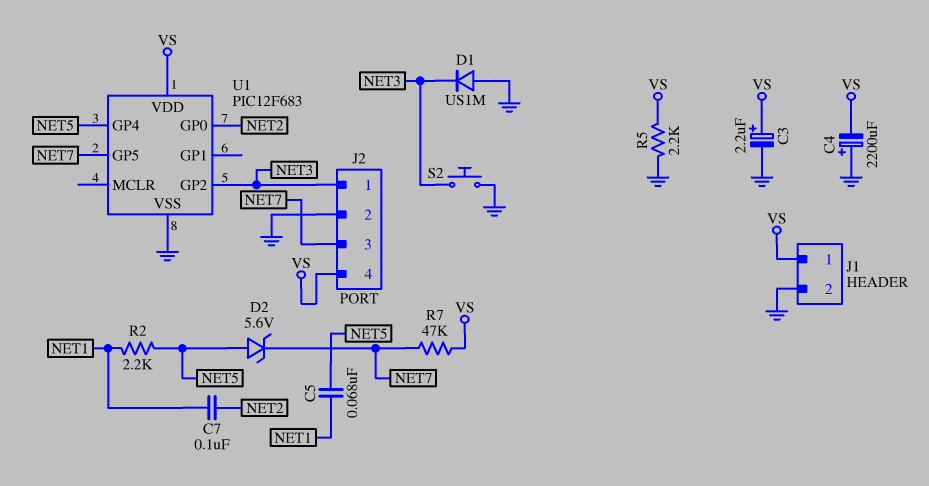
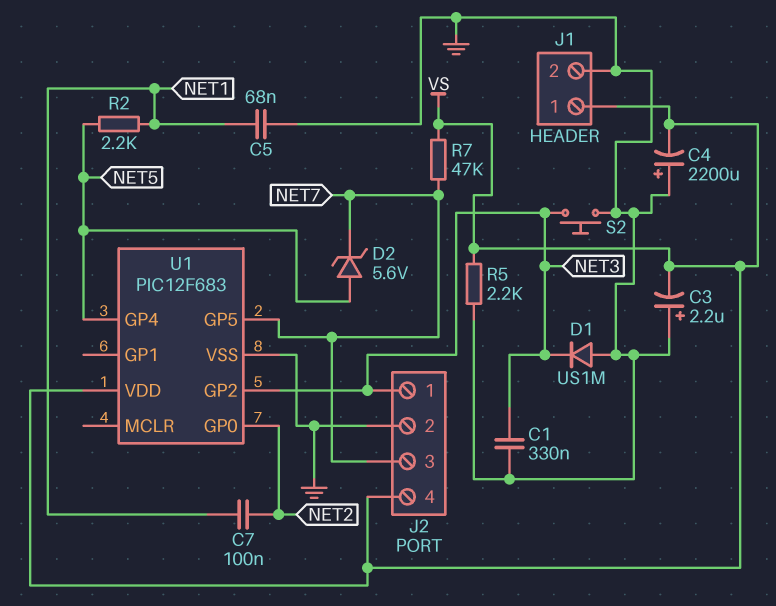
C1: none -> 330nF (GND, NET3)
C3: 2.2uF (plus VS, minus GND) -> 2.2uF (plus GND, minus VS)
C5: 68nF (NET1, NET5) -> 68nF (GND, NET1)

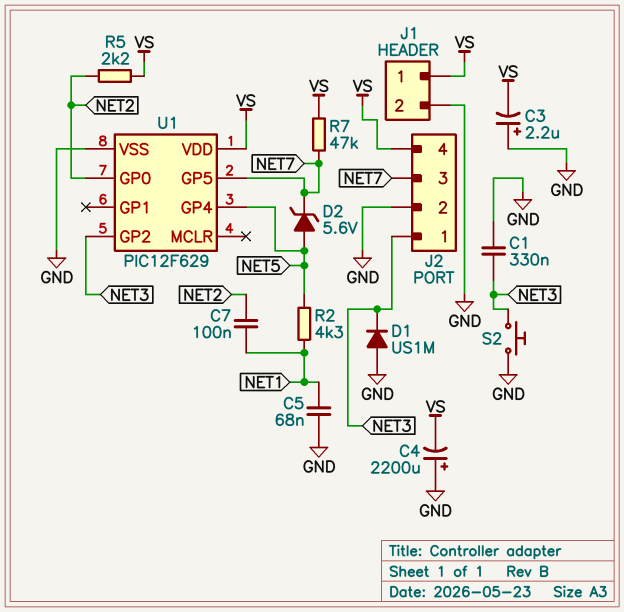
R2: 2.2k (NET1, NET5) -> 4.3k (NET1, NET5)
R5: 2.2k (GND, VS) -> 2.2k (NET2, VS)
U1: PIC12F683 -> PIC12F629

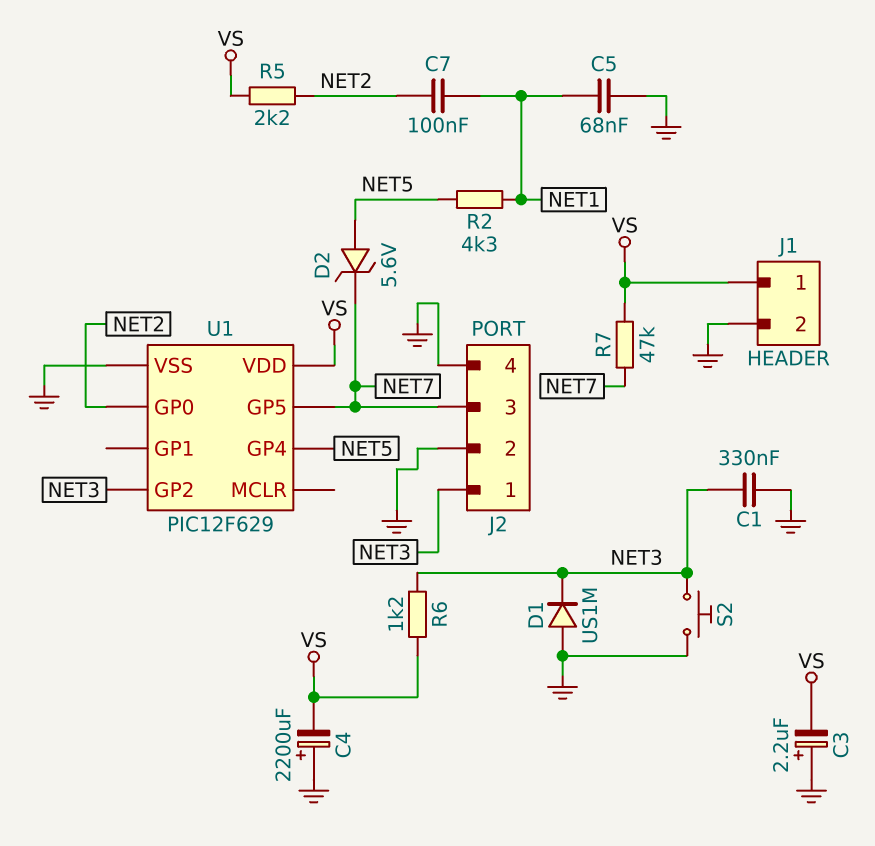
J2 pin 4: VS -> GND
R6: none -> 1.2k (NET3, VS)

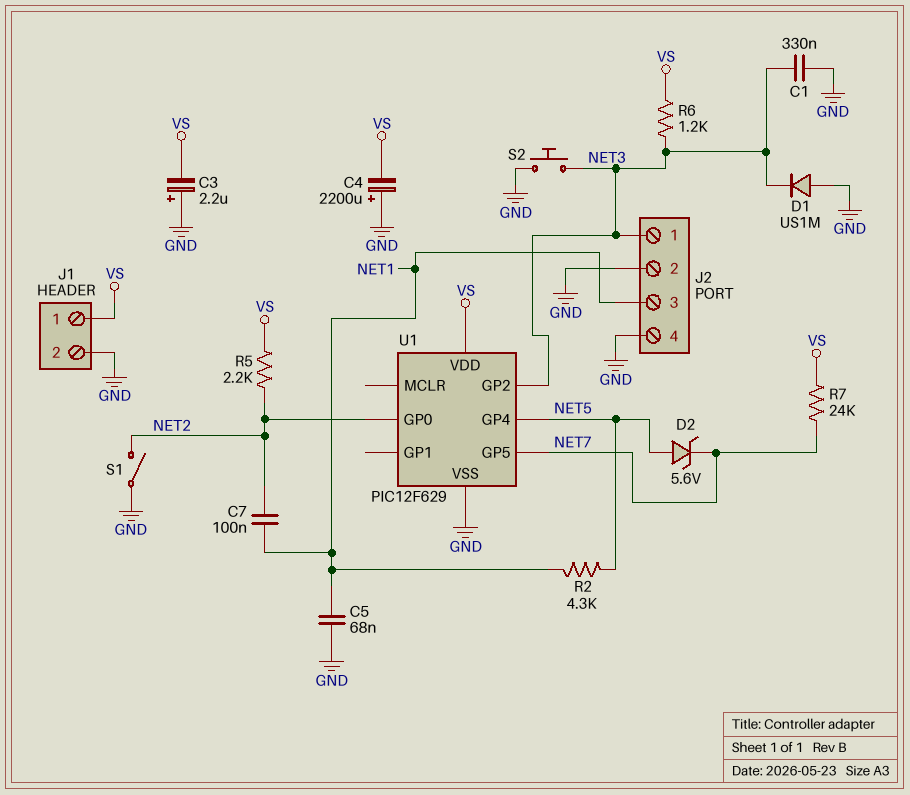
J2 pin 3: NET7 -> NET1
R7: 47k (NET7, VS) -> 24k (NET7, VS)
S1: none -> switch (GND, NET2)

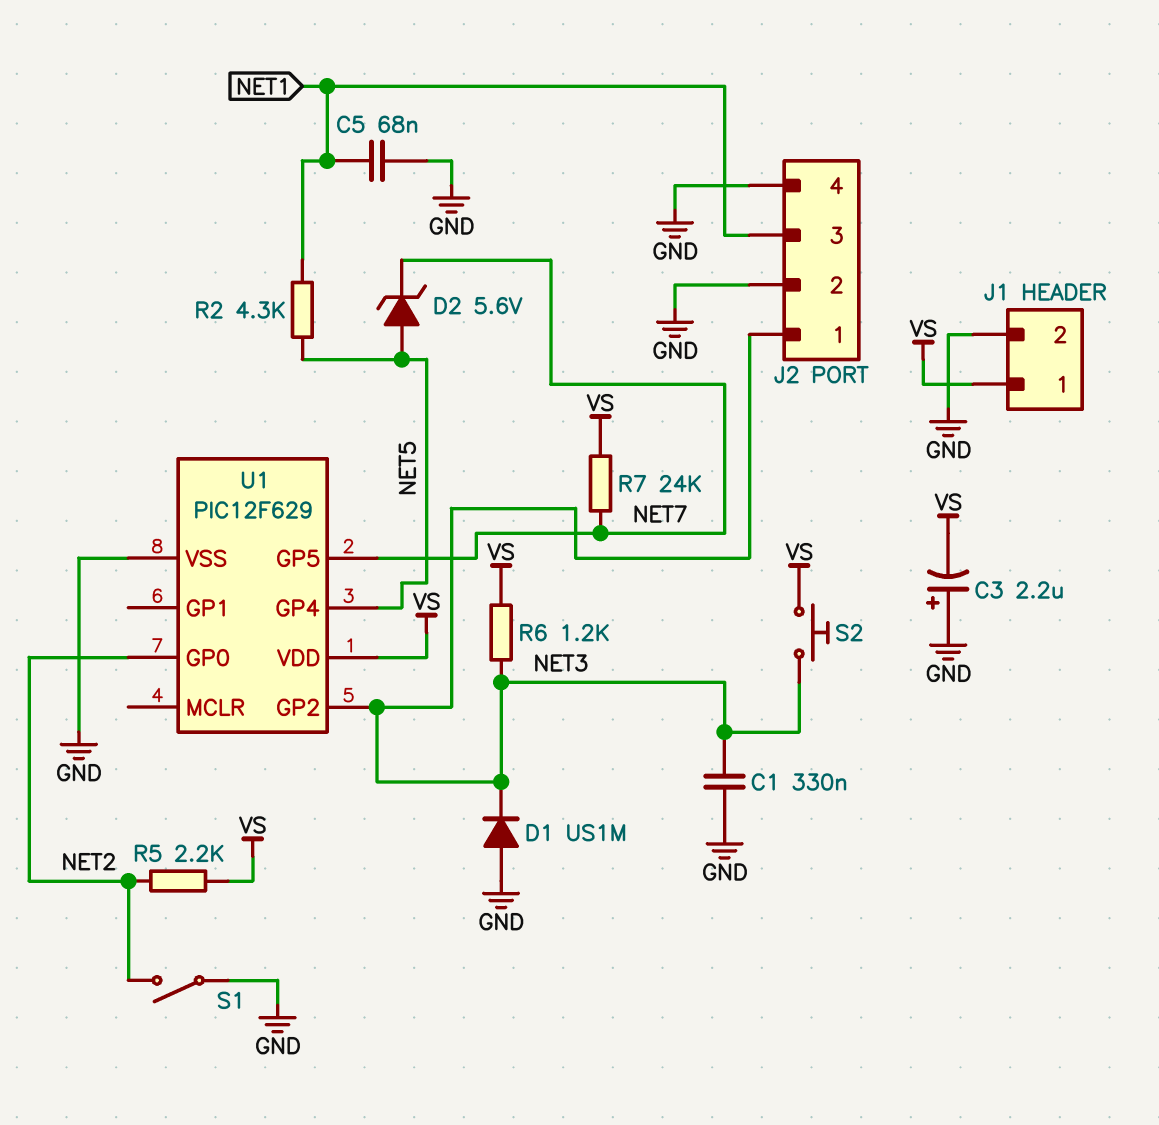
C4: 2200uF (plus GND, minus VS) -> none
C7: 100nF (NET1, NET2) -> none
S2: button (GND, NET3) -> button (NET3, VS)

